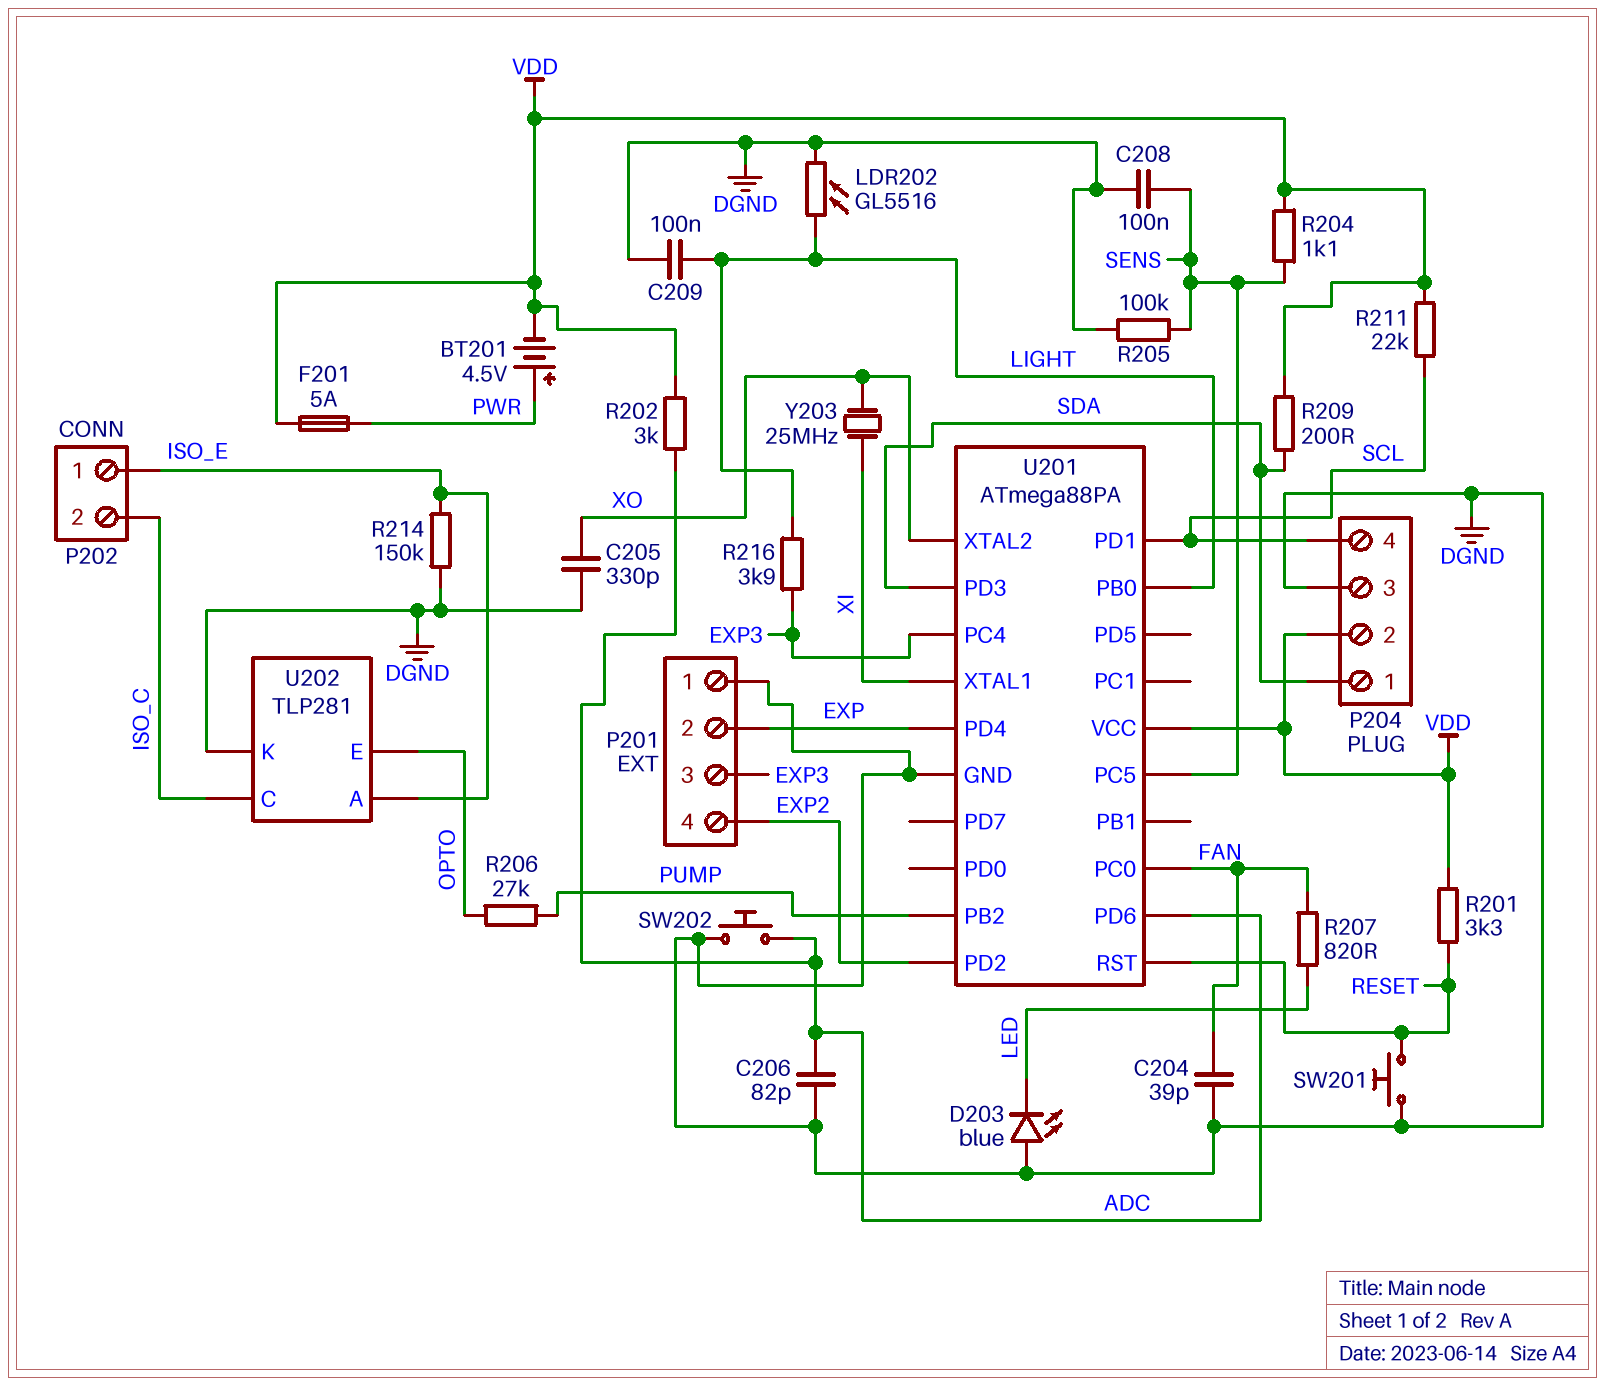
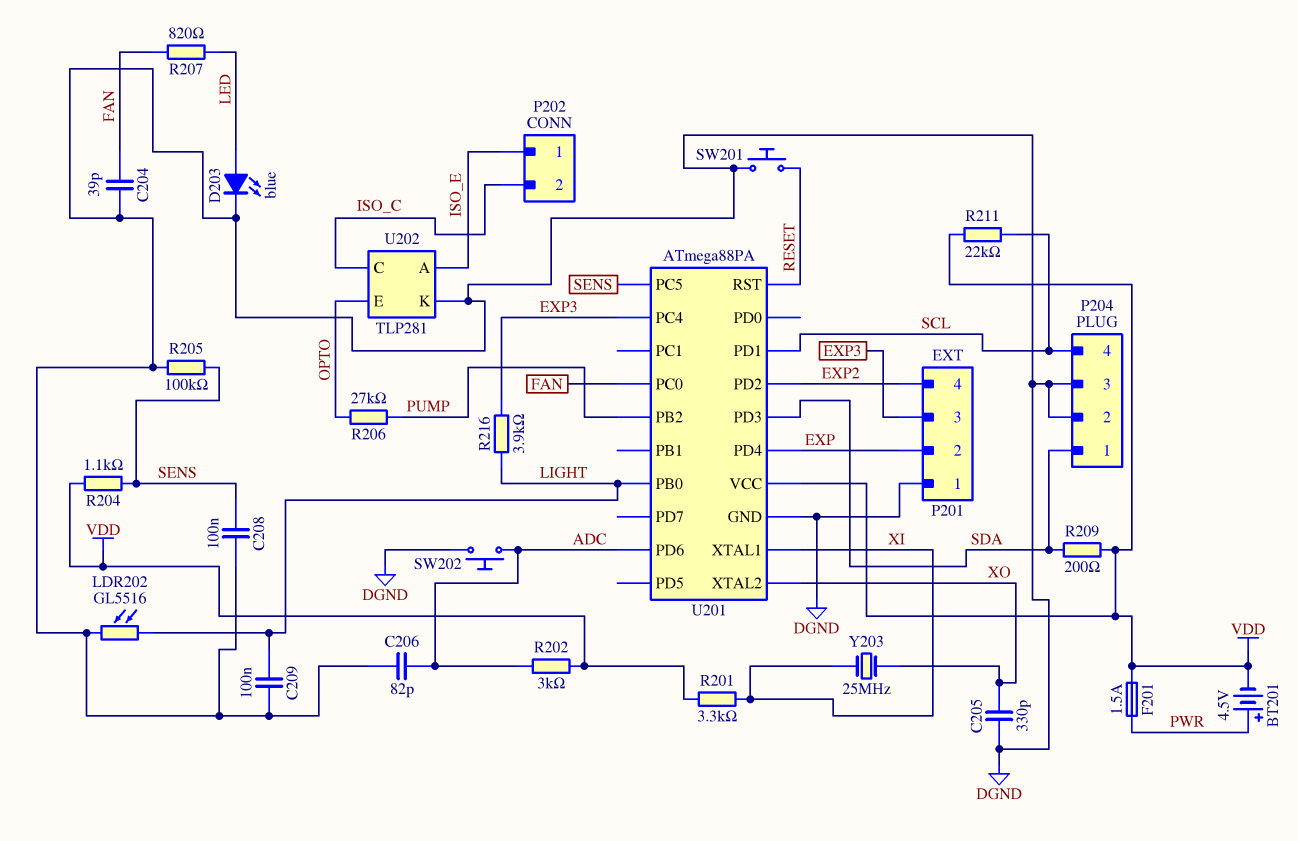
D203: LED blue (A DGND, K LED) -> LED blue (A LED, K DGND)
F201: 5A (PWR, VDD) -> 1.5A (PWR, VDD)
P204 pin 2: VDD -> DGND
R201: 3.3k (RESET, VDD) -> 3.3k (VDD, XI)
R214: 150k (DGND, ISO_E) -> none

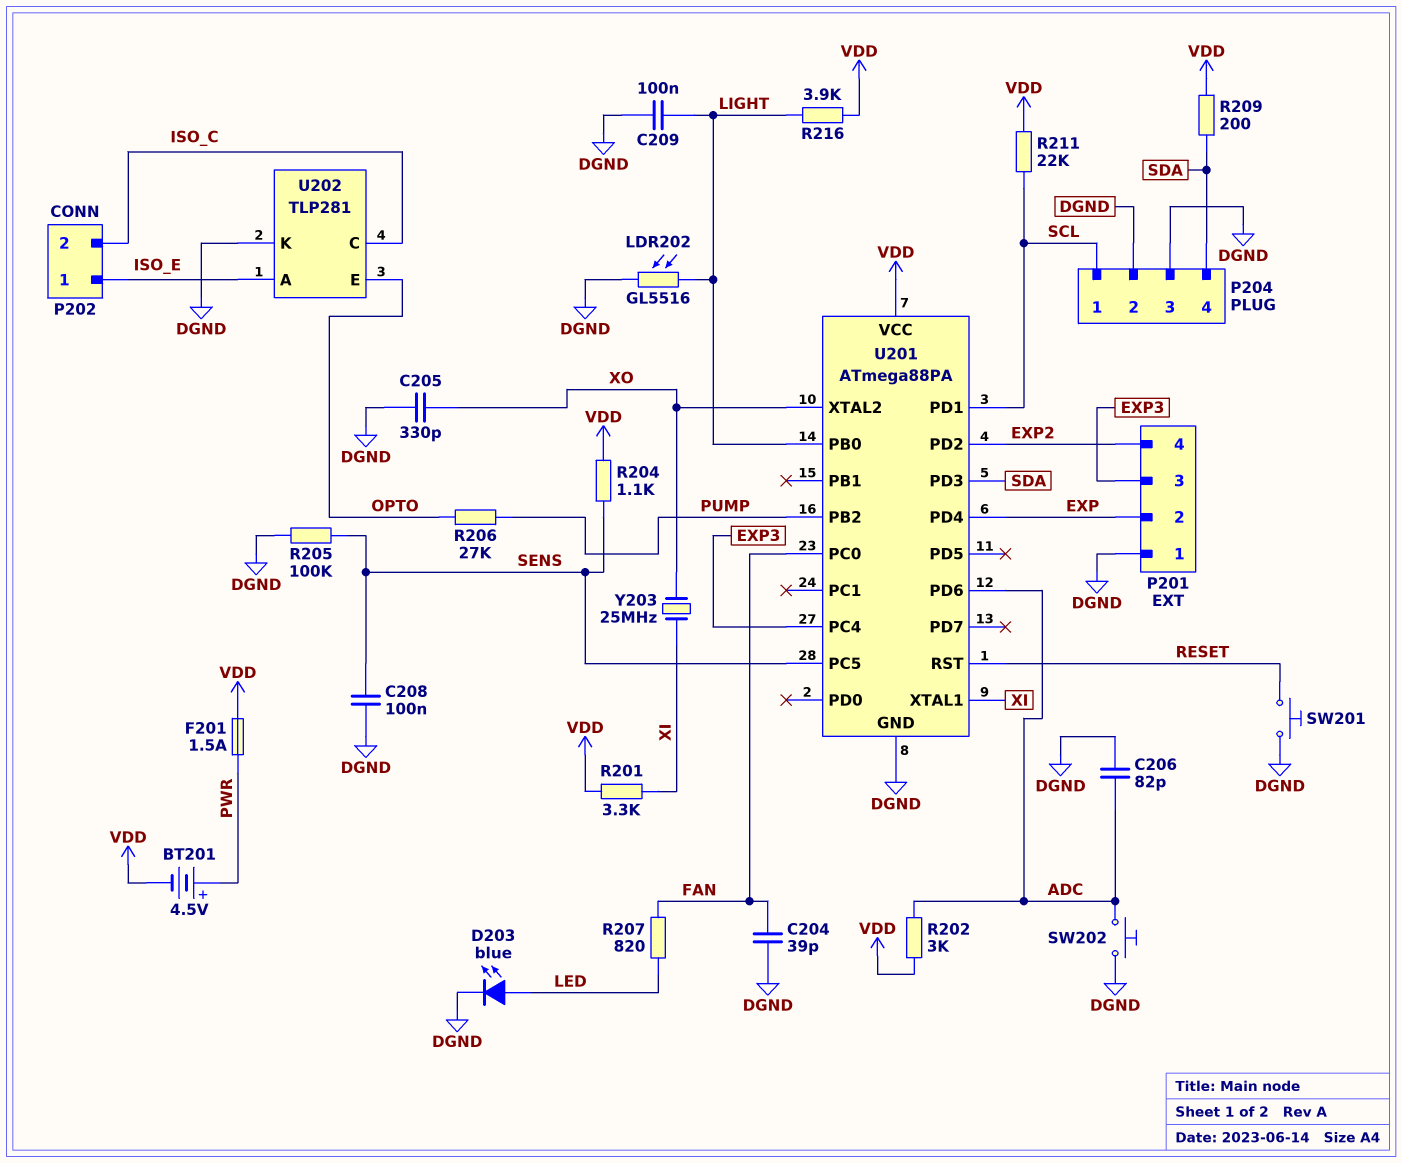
P204 pin 1: SDA -> SCL
P204 pin 4: SCL -> SDA
R216: 3.9k (EXP3, LIGHT) -> 3.9k (LIGHT, VDD)

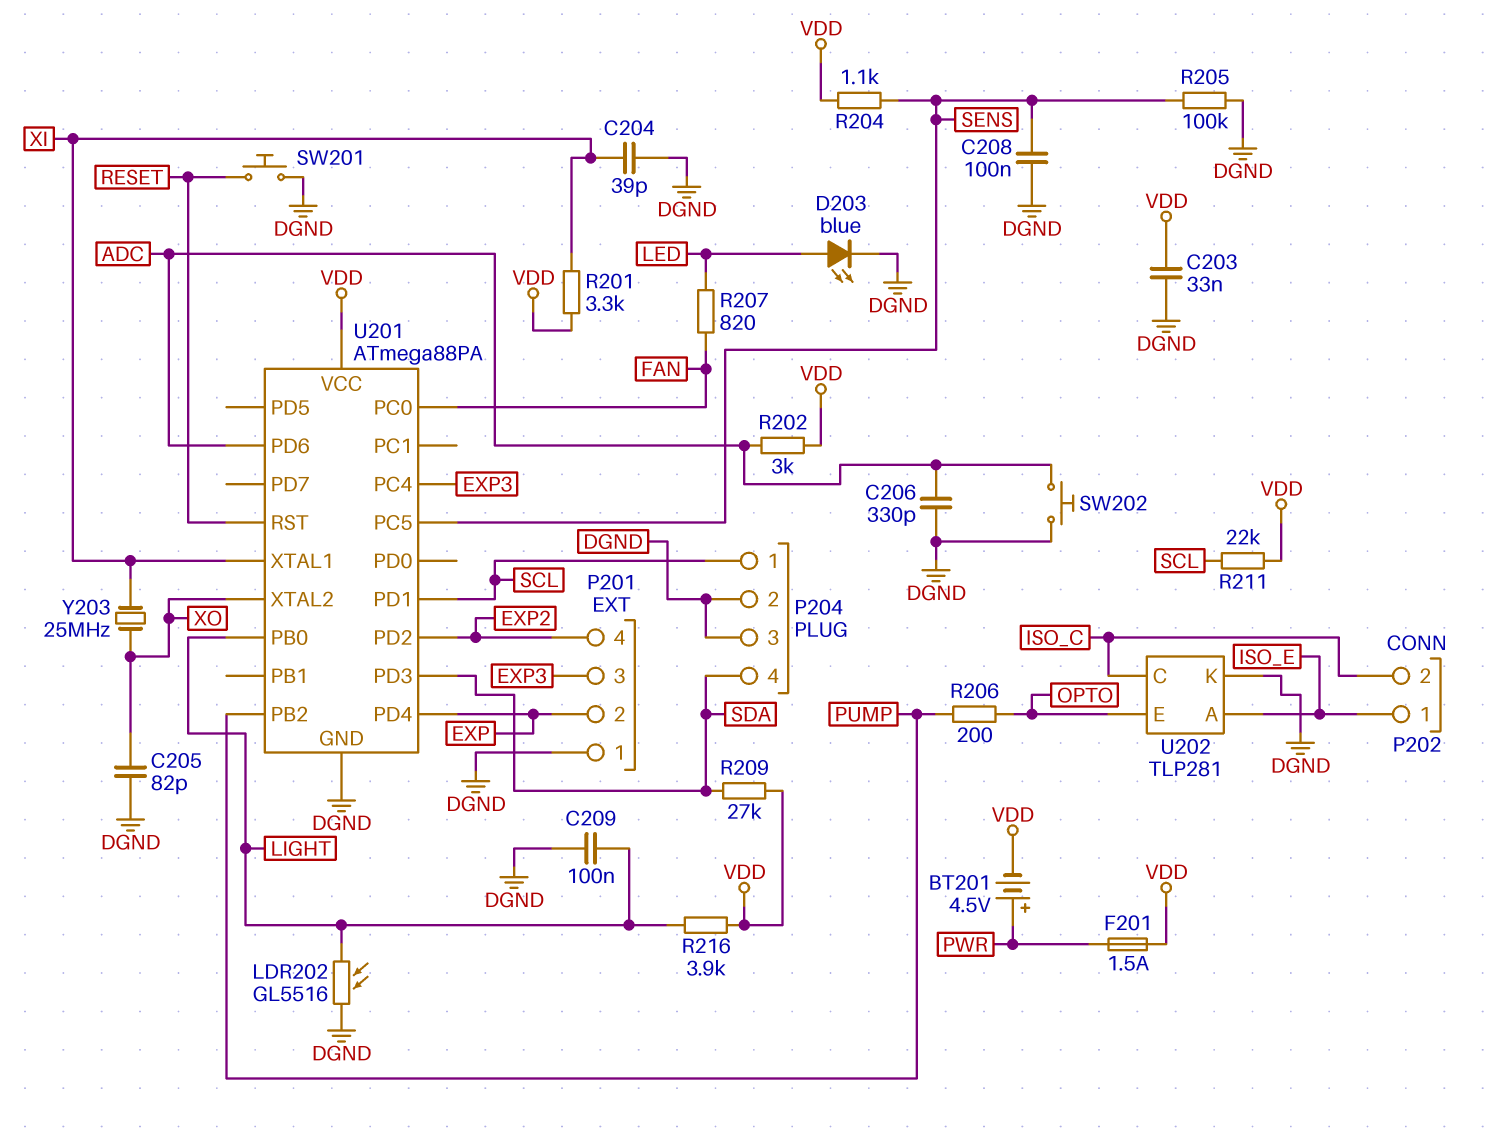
C203: none -> 33nF (DGND, VDD)
C204: 39pF (DGND, FAN) -> 39pF (DGND, XI)
C205: 330pF (DGND, XO) -> 82pF (DGND, XO)
C206: 82pF (ADC, DGND) -> 330pF (ADC, DGND)
R206: 27k (OPTO, PUMP) -> 200 (OPTO, PUMP)
R209: 200 (SDA, VDD) -> 27k (SDA, VDD)

